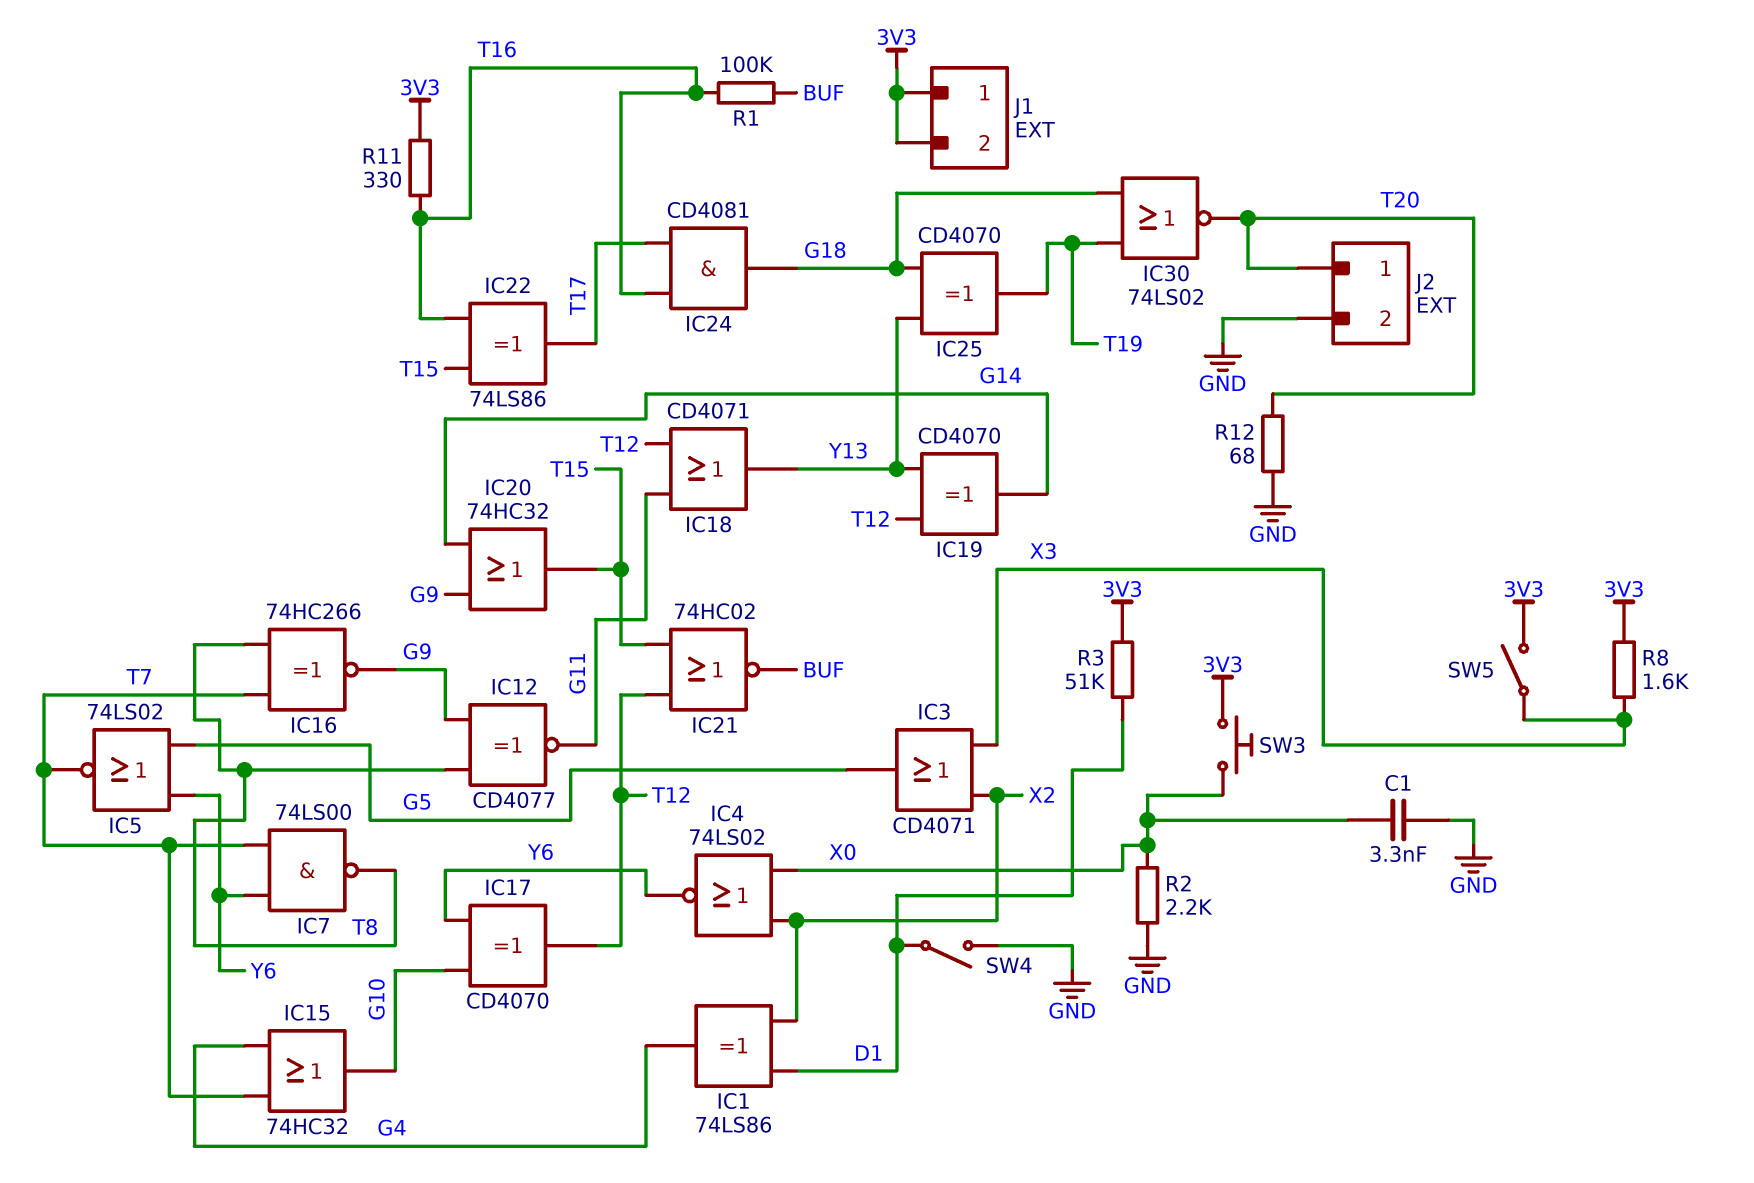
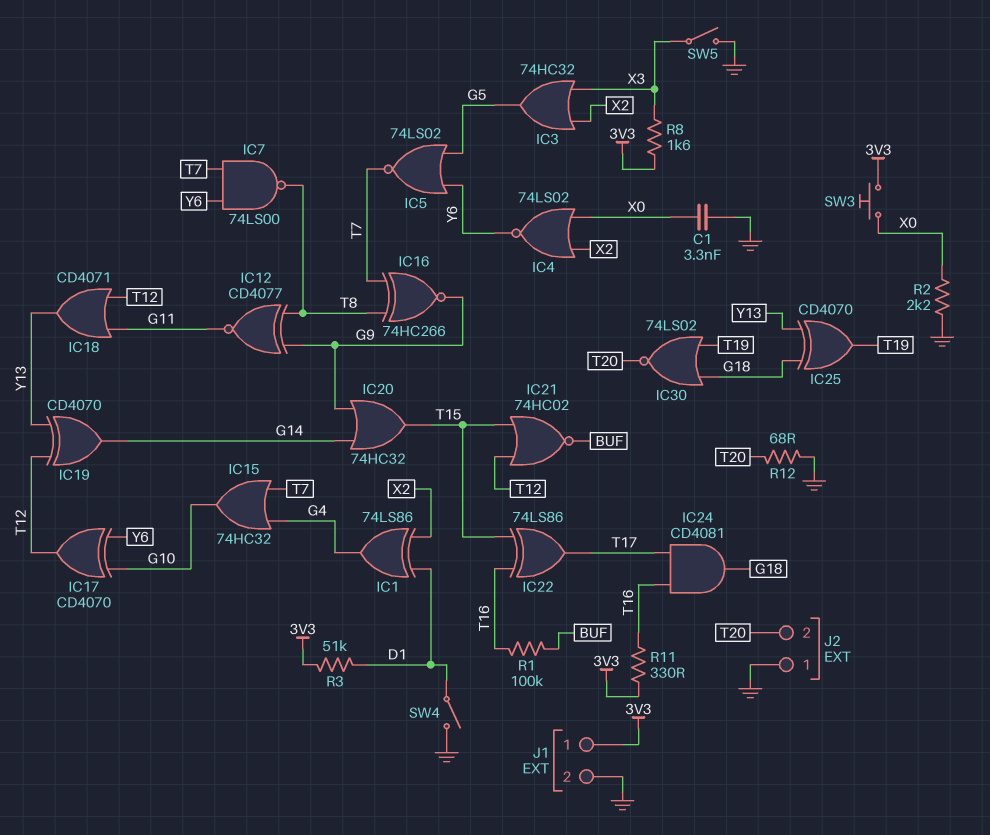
IC3: OR CD4071 (in X2, in X3, out G5) -> OR 74HC32 (in X2, in X3, out G5)
J1 pin 2: 3V3 -> GND
J2 pin 1: T20 -> GND
J2 pin 2: GND -> T20
SW5: switch (3V3, X3) -> switch (GND, X3)

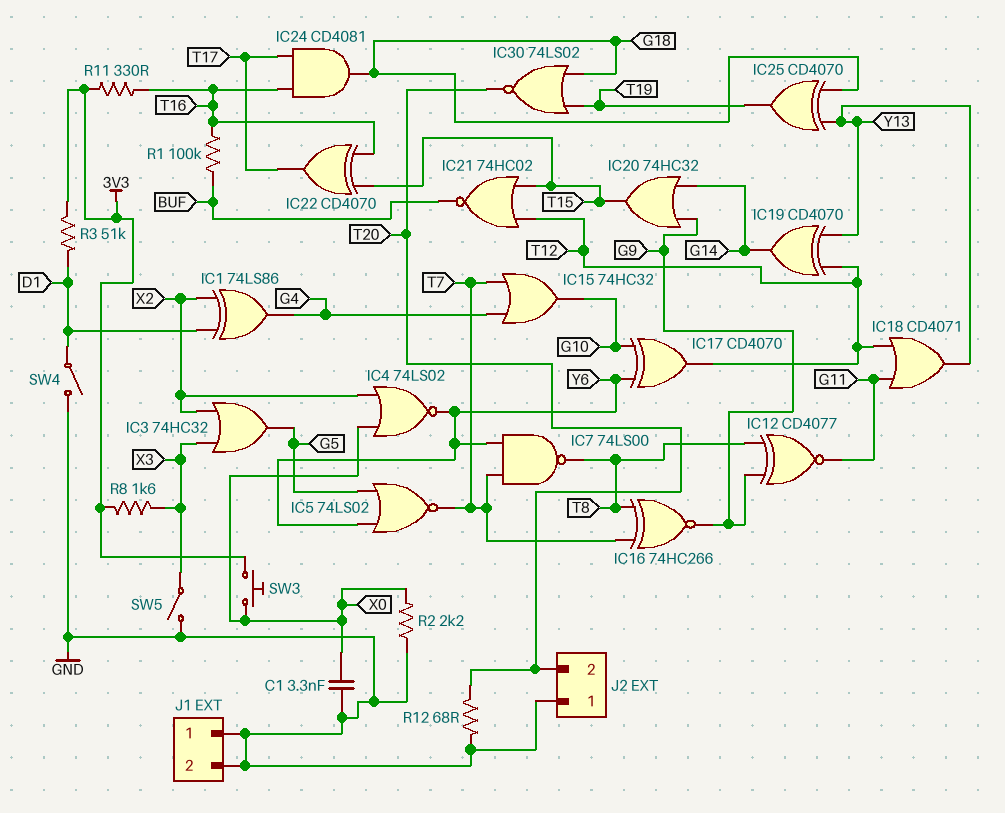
IC22: XOR 74LS86 (in T15, in T16, out T17) -> XOR CD4070 (in T15, in T16, out T17)
J1 pin 1: 3V3 -> GND

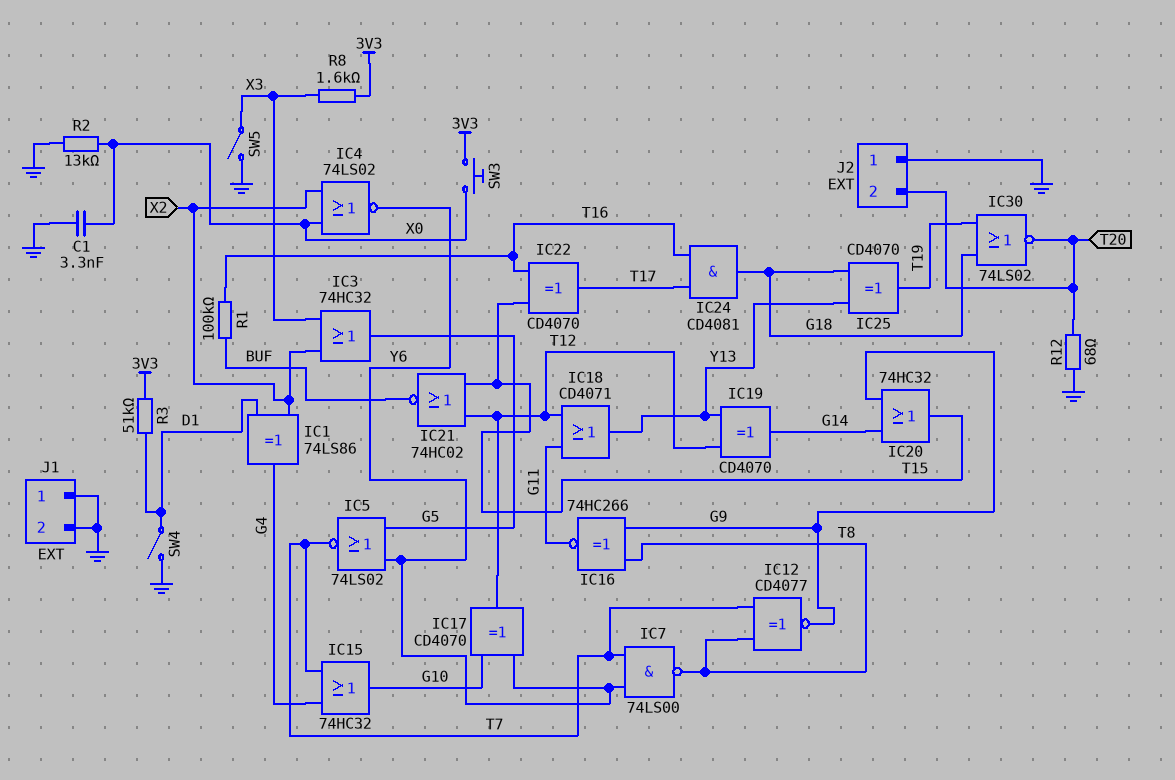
IC12: XNOR CD4077 (in G9, in T8, out G11) -> XNOR CD4077 (in T7, in T8, out G9)
IC16: XNOR 74HC266 (in T7, in T8, out G9) -> XNOR 74HC266 (in G9, in T8, out G11)
R2: 2.2k (GND, X0) -> 13k (GND, X0)
R11: 330 (3V3, T16) -> none

